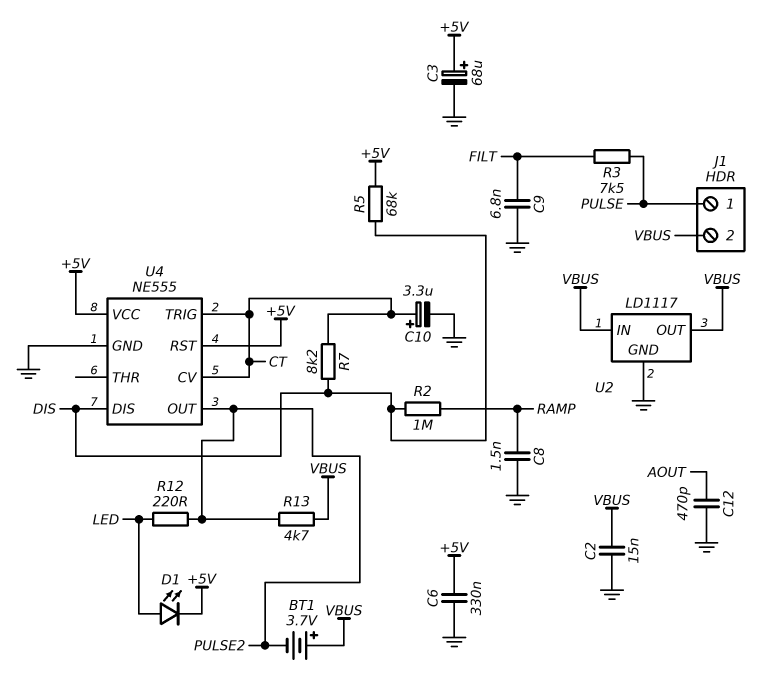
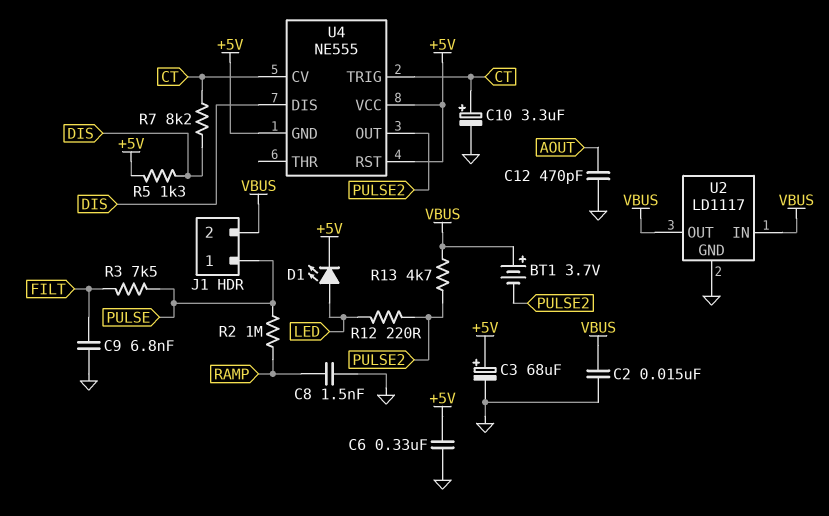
R2: 1M (DIS, RAMP) -> 1M (PULSE, RAMP)
R5: 68k (+5V, DIS) -> 1.3k (+5V, DIS)
U4 pin GND: GND -> +5V

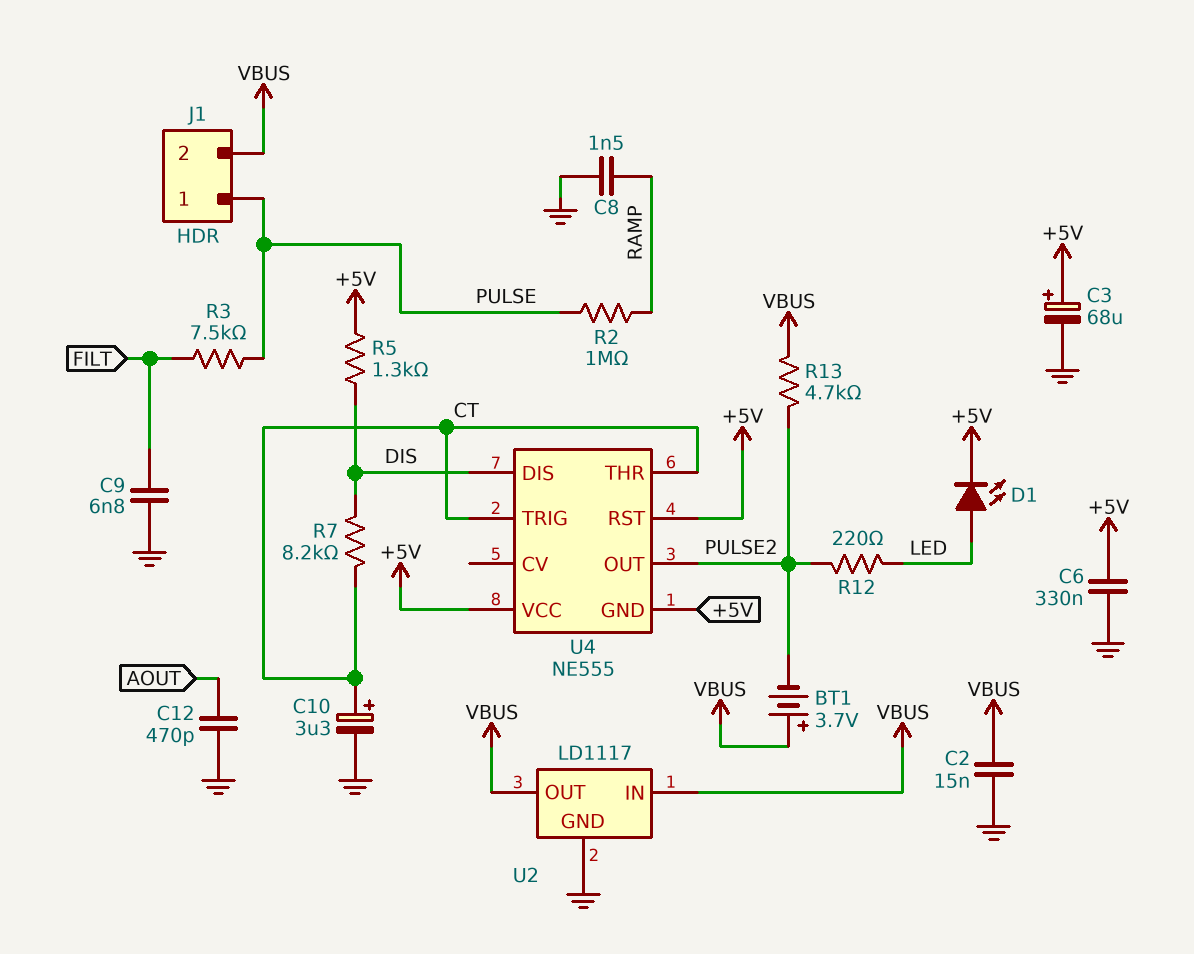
U4 pin CV: CT -> none
U4 pin THR: none -> CT

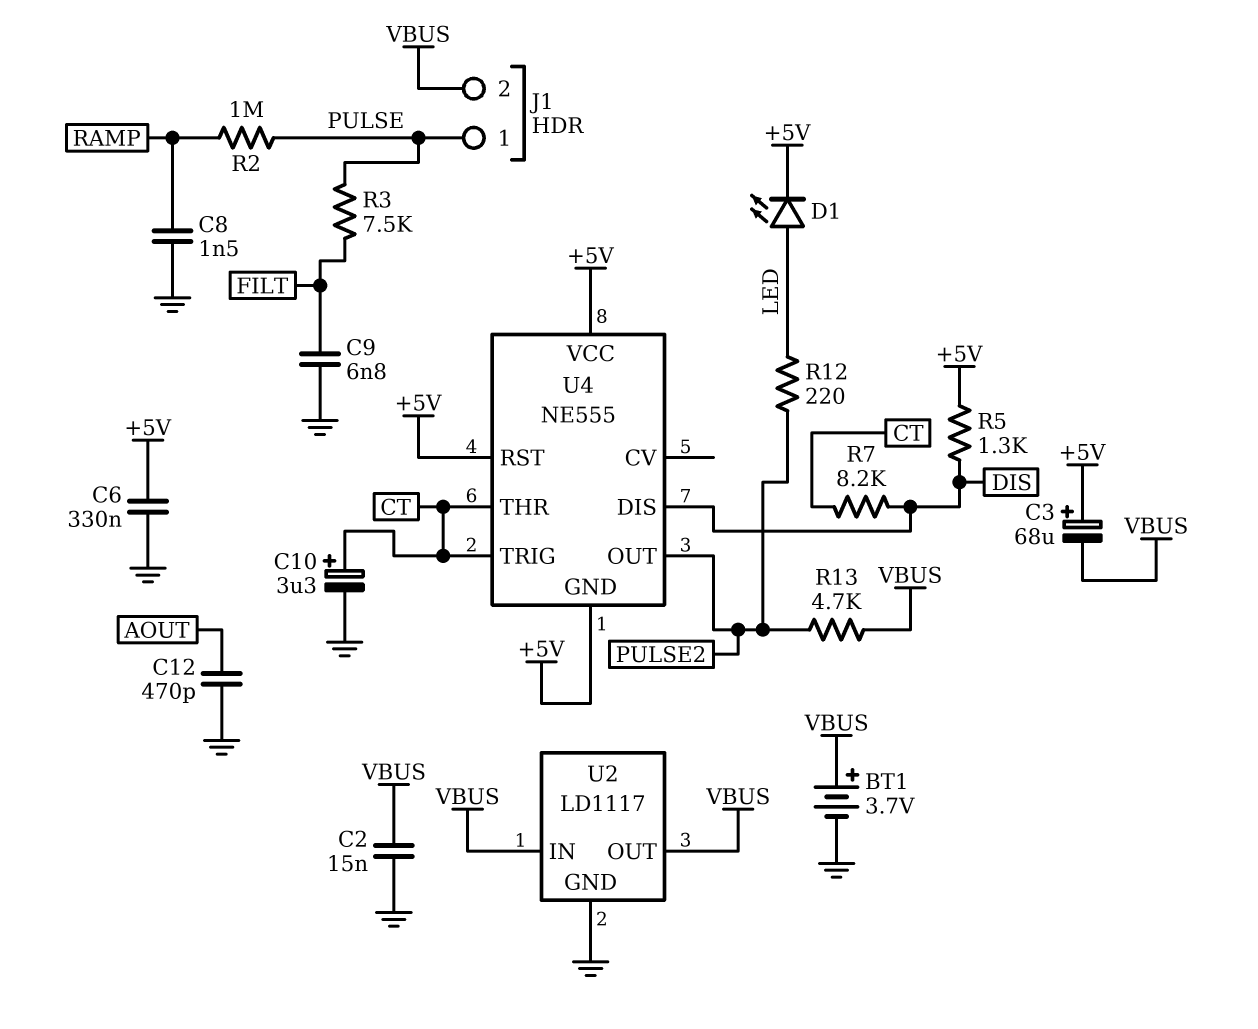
BT1: 3.7V (plus VBUS, minus PULSE2) -> 3.7V (plus VBUS, minus GND)
C3: 68uF (plus +5V, minus GND) -> 68uF (plus +5V, minus VBUS)

